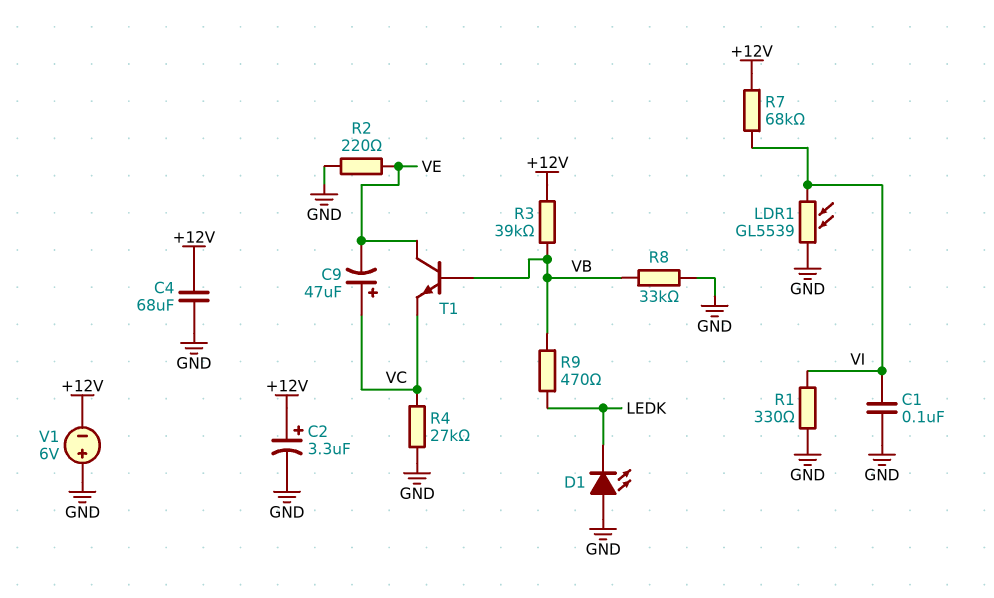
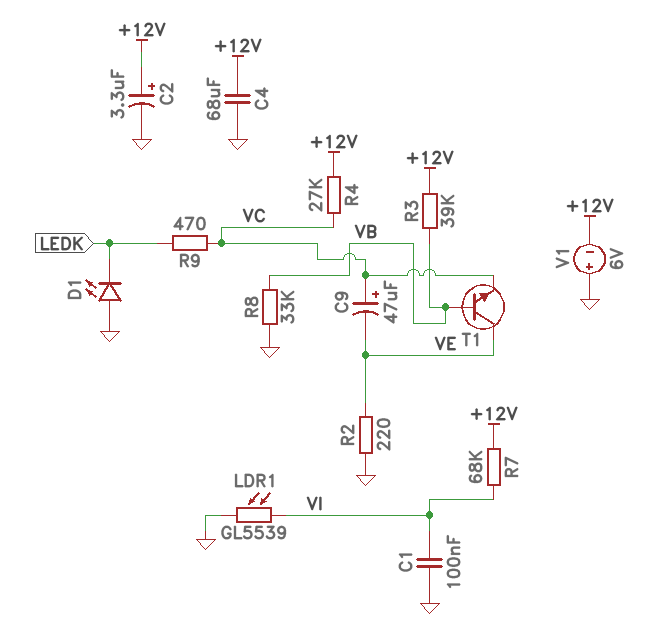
R1: 330 (GND, VI) -> none
R4: 27k (GND, VC) -> 27k (+12V, VC)
R9: 470 (LEDK, VB) -> 470 (LEDK, VC)

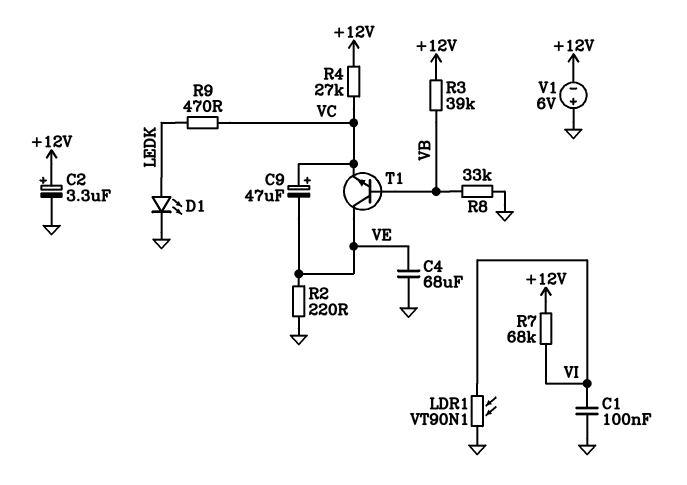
C4: 68uF (+12V, GND) -> 68uF (GND, VE)
D1: LED (A GND, K LEDK) -> LED (A LEDK, K GND)
LDR1: GL5539 (GND, VI) -> VT90N1 (GND, VI)

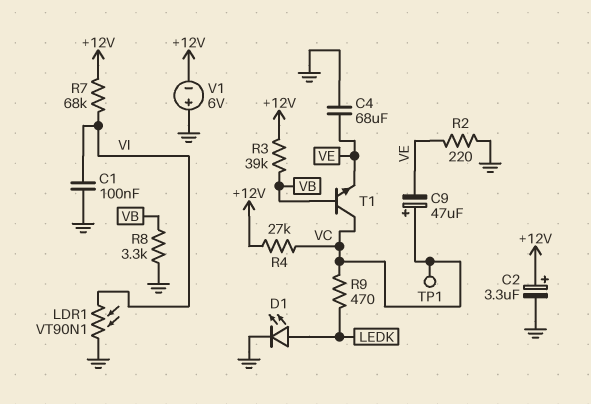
R8: 33k (GND, VB) -> 3.3k (GND, VB)
T1: NPN (B VB, C VE, E VC) -> NPN (B VB, C VC, E VE)
TP1: none -> test point (VC)

